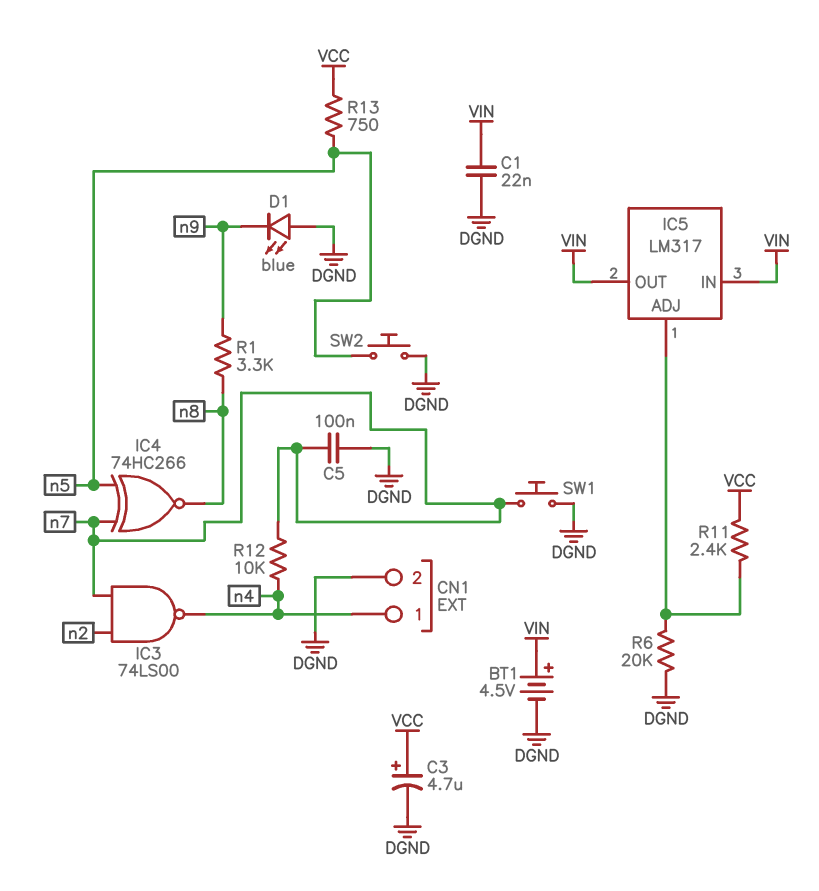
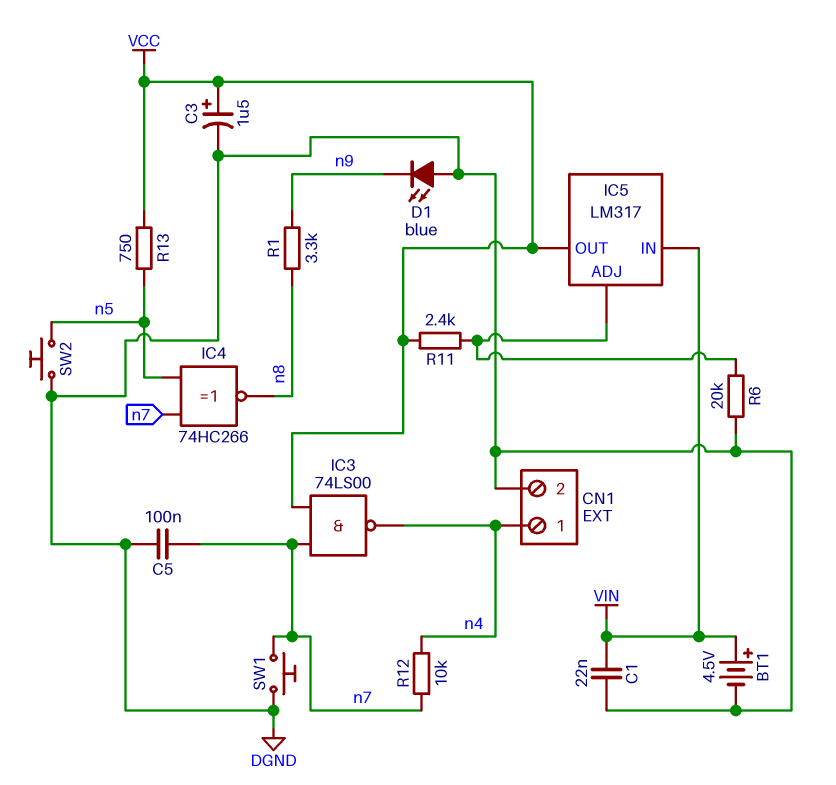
C3: 4.7uF (plus VCC, minus DGND) -> 1.5uF (plus VCC, minus DGND)
IC3: NAND 74LS00 (in n2, in n7, out n4) -> NAND 74LS00 (in VCC, in n7, out n4)
IC5 pin OUT: VIN -> VCC

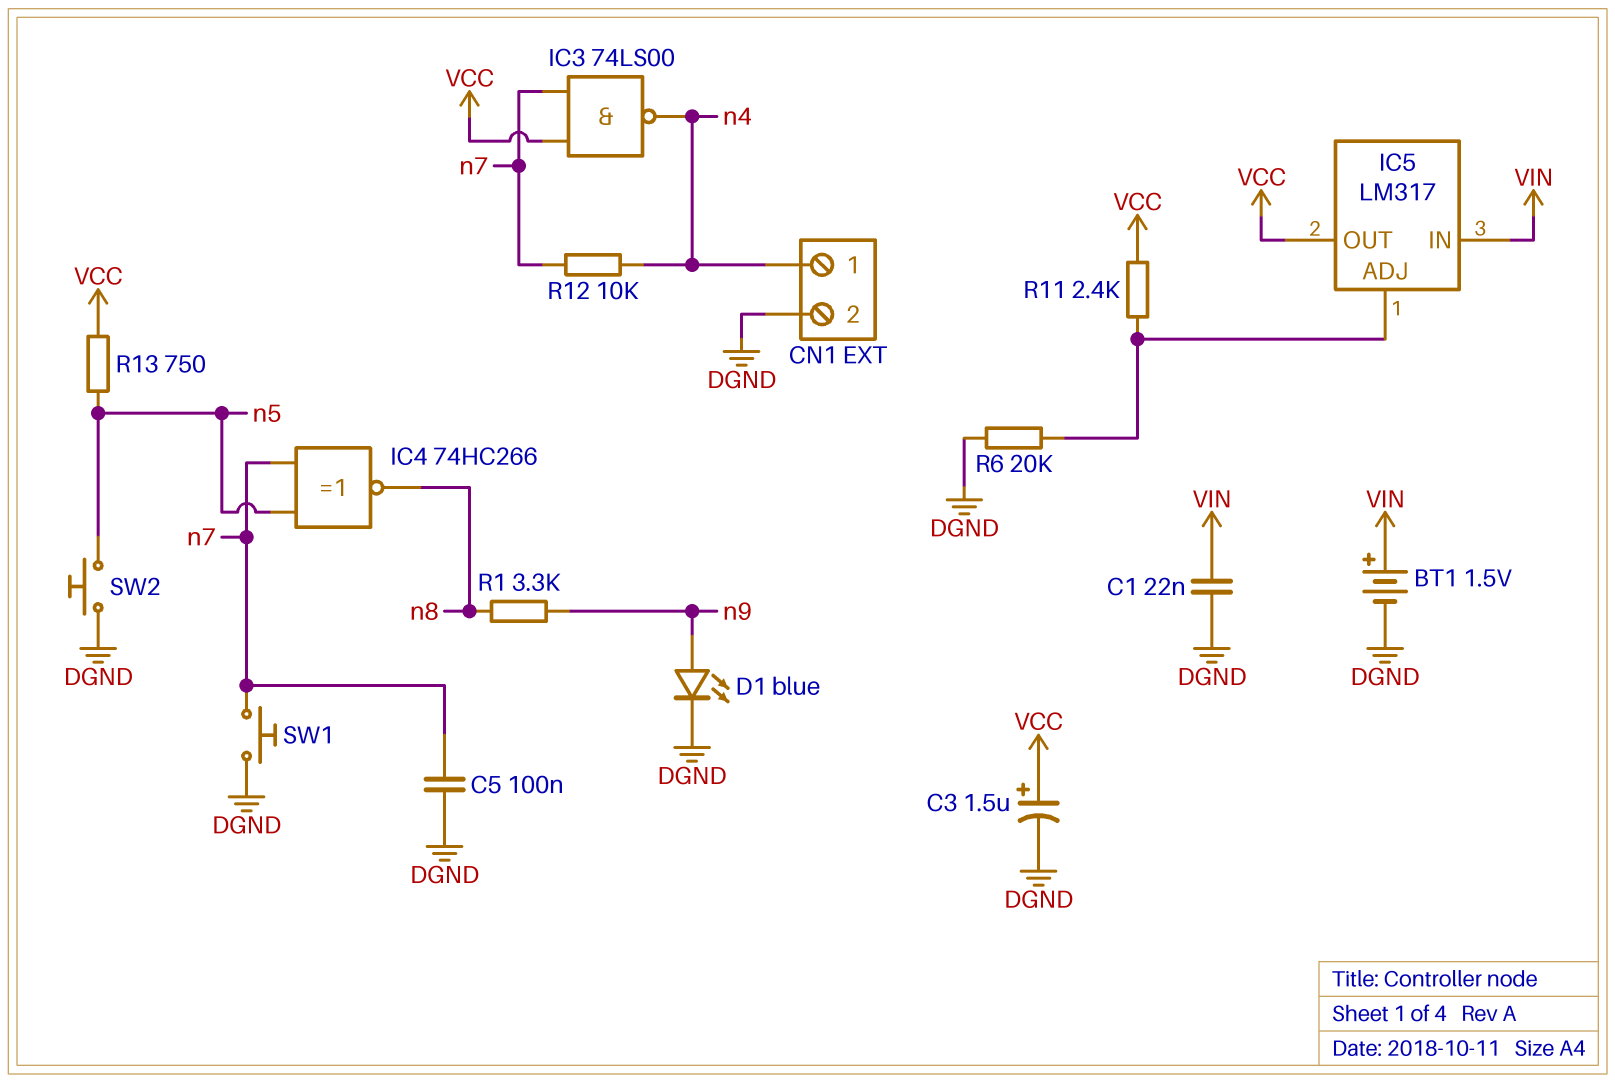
BT1: 4.5V (plus VIN, minus DGND) -> 1.5V (plus VIN, minus DGND)
D1: LED blue (A DGND, K n9) -> LED blue (A n9, K DGND)

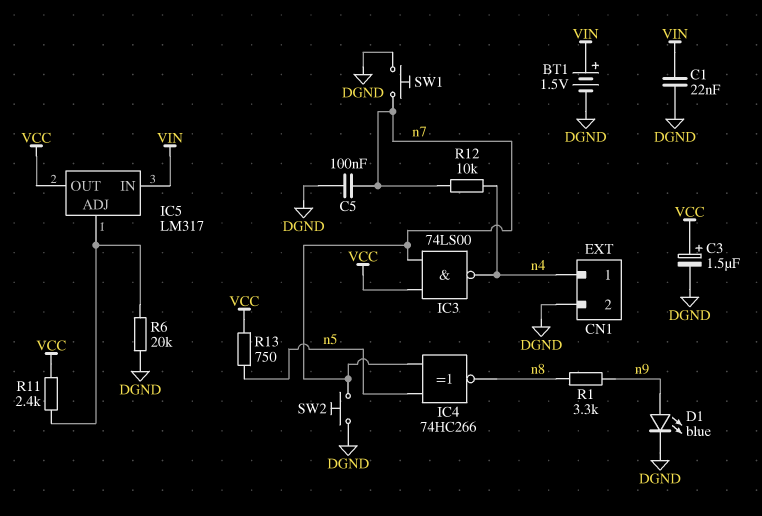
SW2: button (DGND, n5) -> button (DGND, n7)

